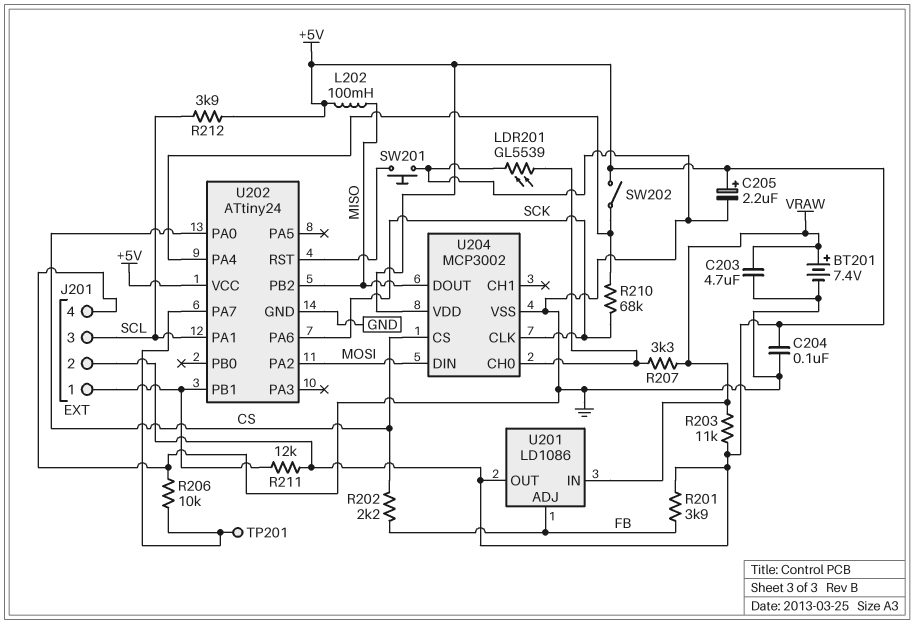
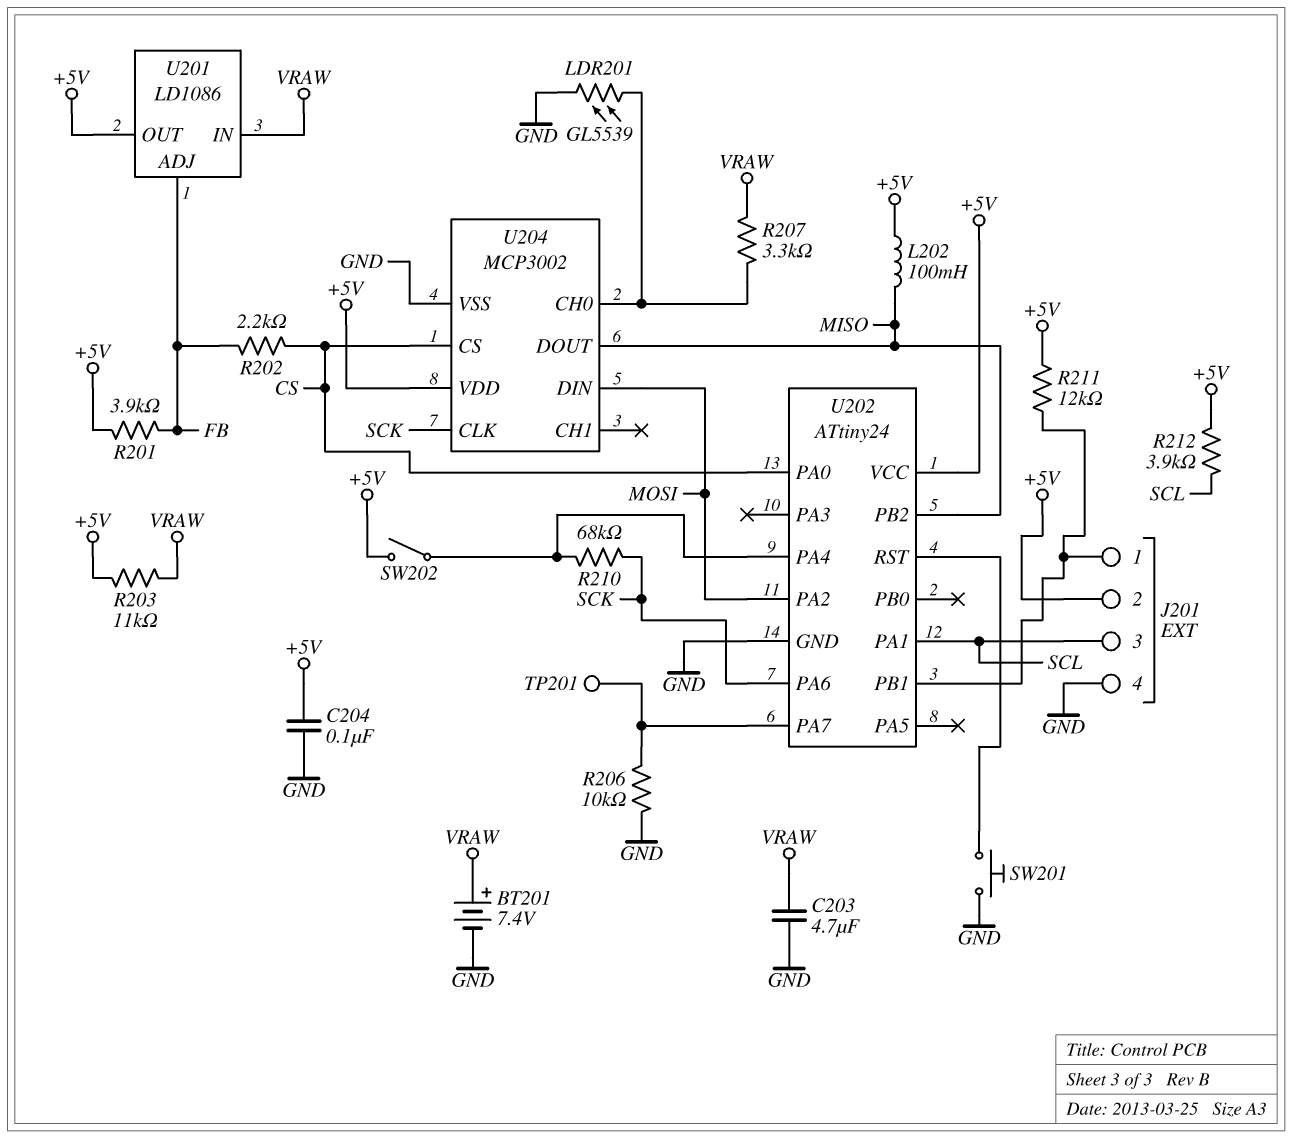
C205: 2.2uF (plus +5V, minus GND) -> none

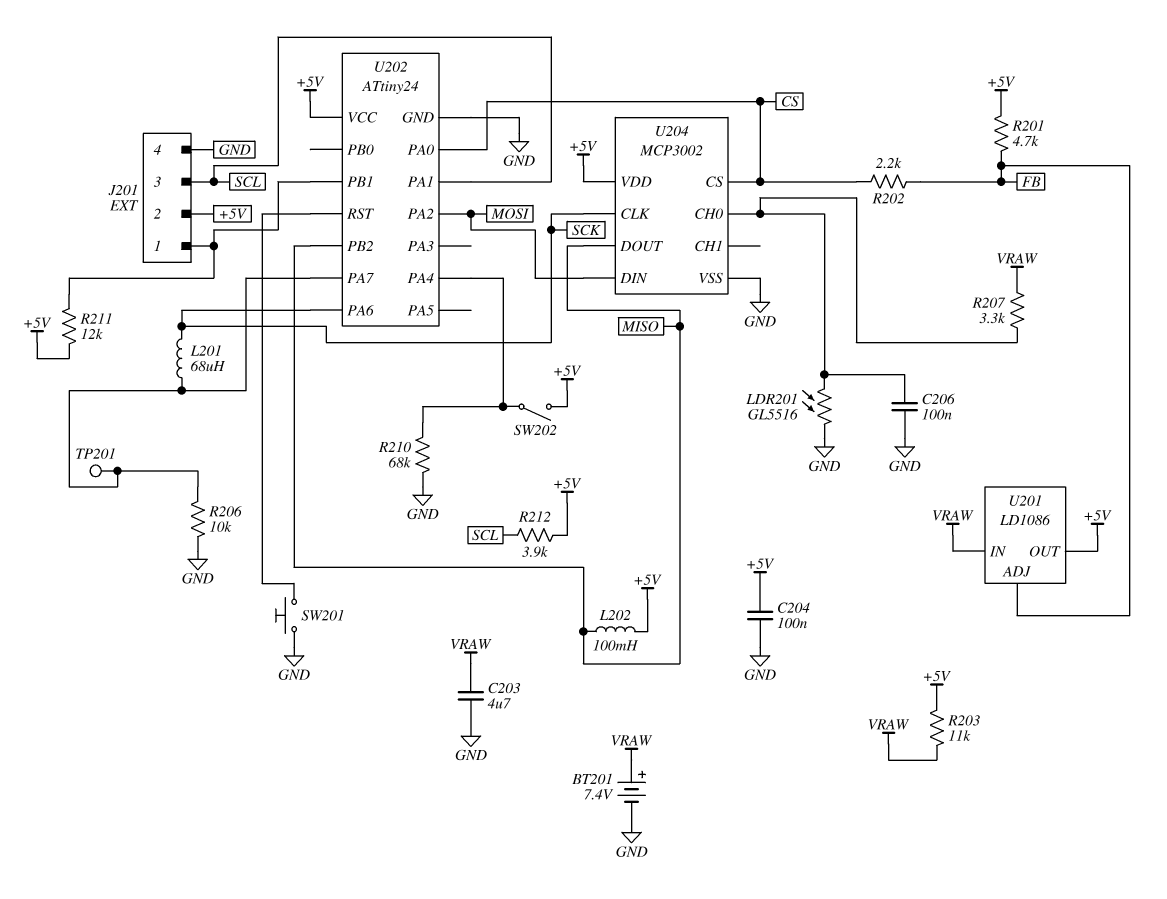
C206: none -> 100nF (GND, U204/CH0)
L201: none -> 68uH (SCK, U202/PA7)
LDR201: GL5539 (GND, U204/CH0) -> GL5516 (GND, U204/CH0)
R201: 3.9k (+5V, FB) -> 4.7k (+5V, FB)
R210: 68k (SCK, U202/PA4) -> 68k (GND, U202/PA4)

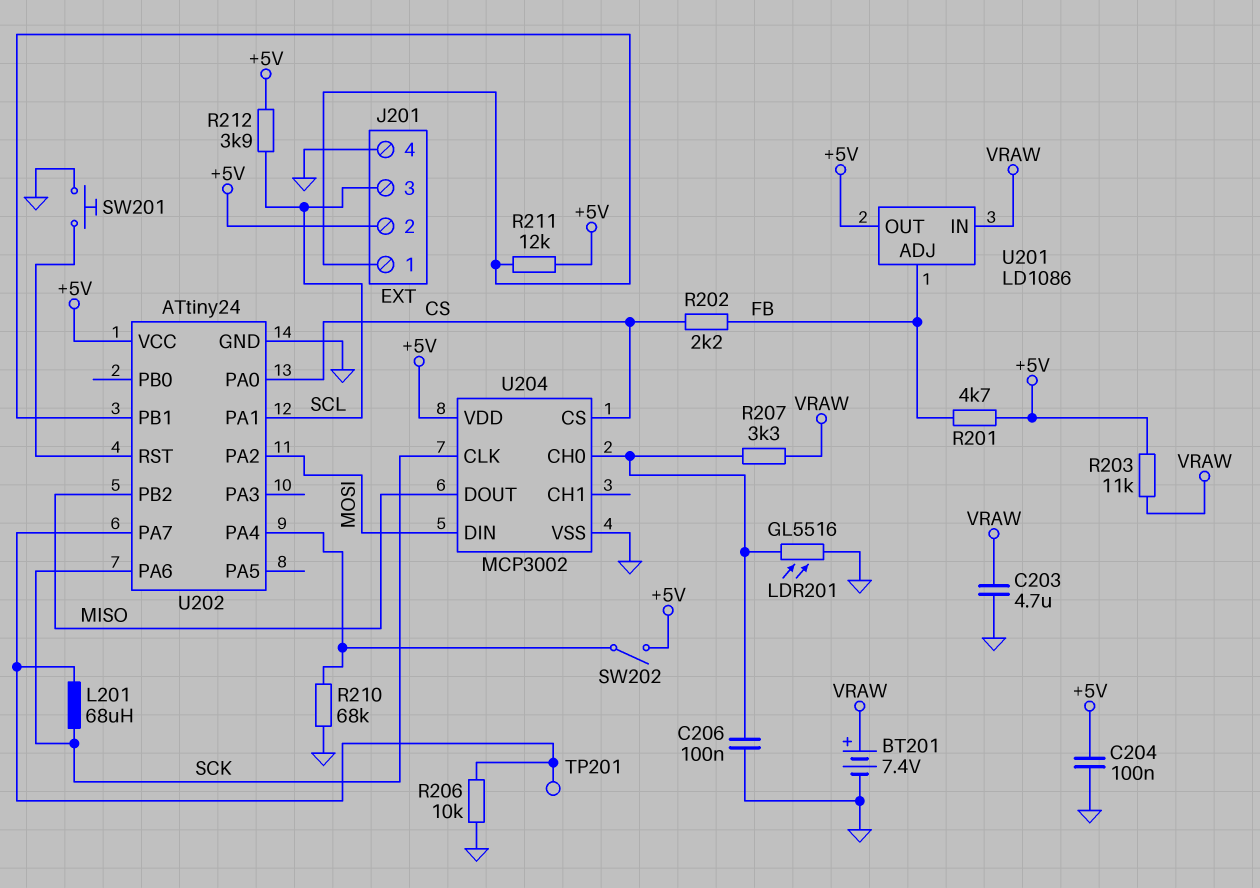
L202: 100mH (+5V, MISO) -> none

